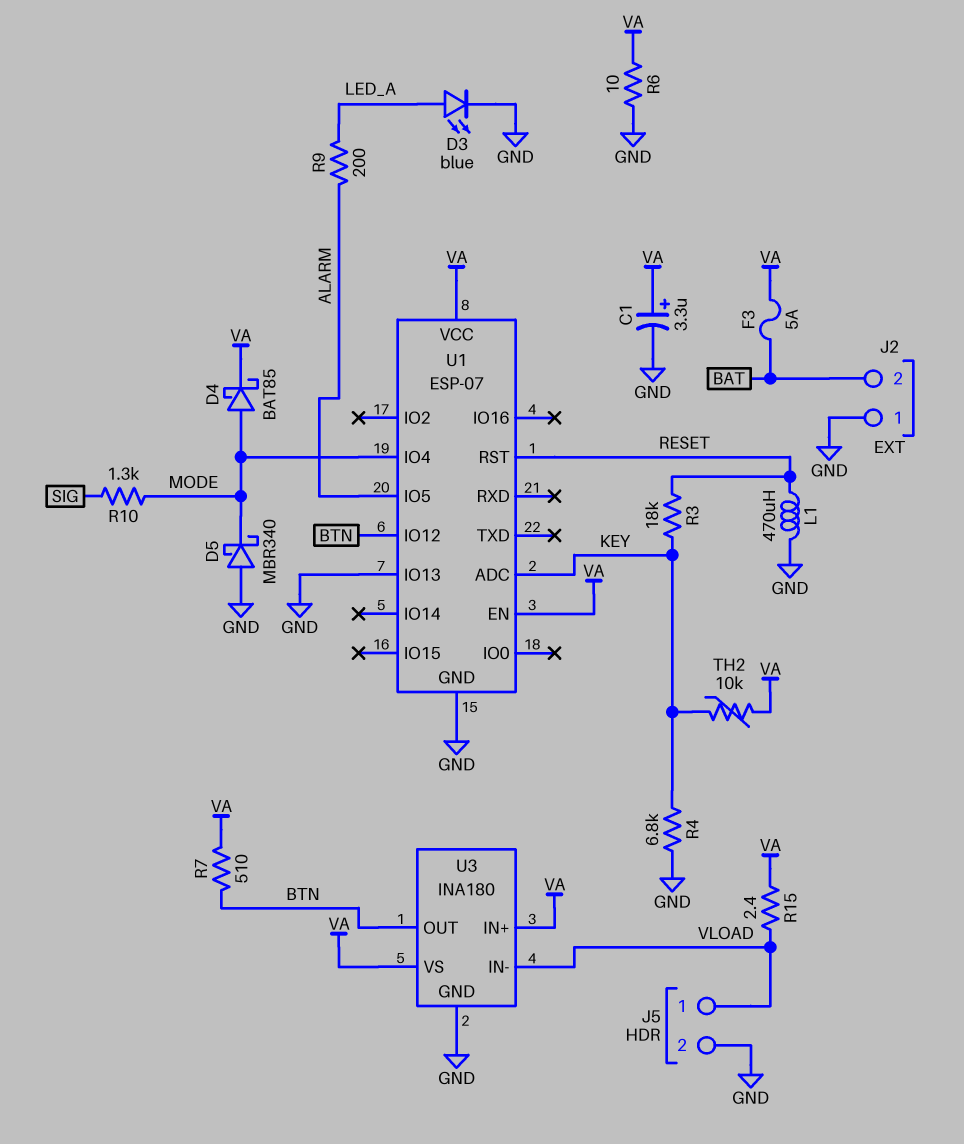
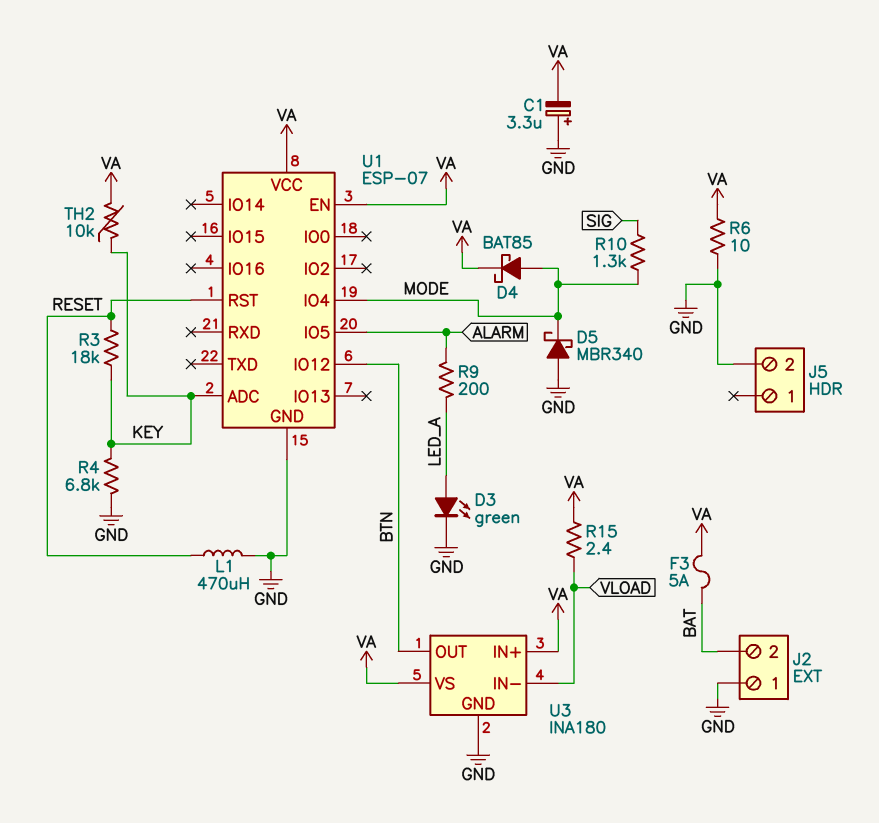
C1: 3.3uF (plus VA, minus GND) -> 3.3uF (plus GND, minus VA)
D3: LED blue (A LED_A, K GND) -> LED green (A LED_A, K GND)
J5 pin 1: VLOAD -> none
R7: 510 (BTN, VA) -> none
U1 pin IO13: GND -> none

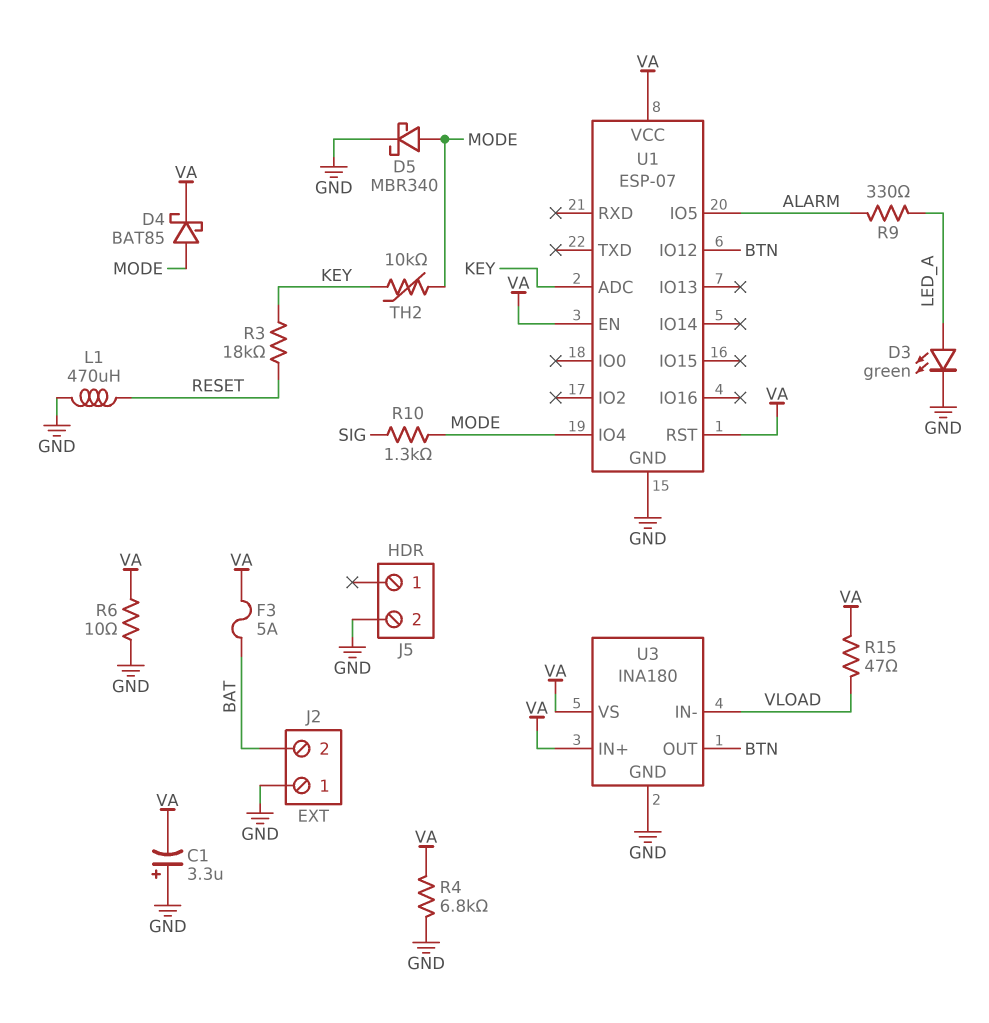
D5: schottky MBR340 (A GND, K MODE) -> schottky MBR340 (A MODE, K GND)
R4: 6.8k (GND, KEY) -> 6.8k (GND, VA)
R9: 200 (ALARM, LED_A) -> 330 (ALARM, LED_A)
R15: 2.4 (VA, VLOAD) -> 47 (VA, VLOAD)
TH2: 10k (KEY, VA) -> 10k (KEY, MODE)
U1 pin RST: RESET -> VA

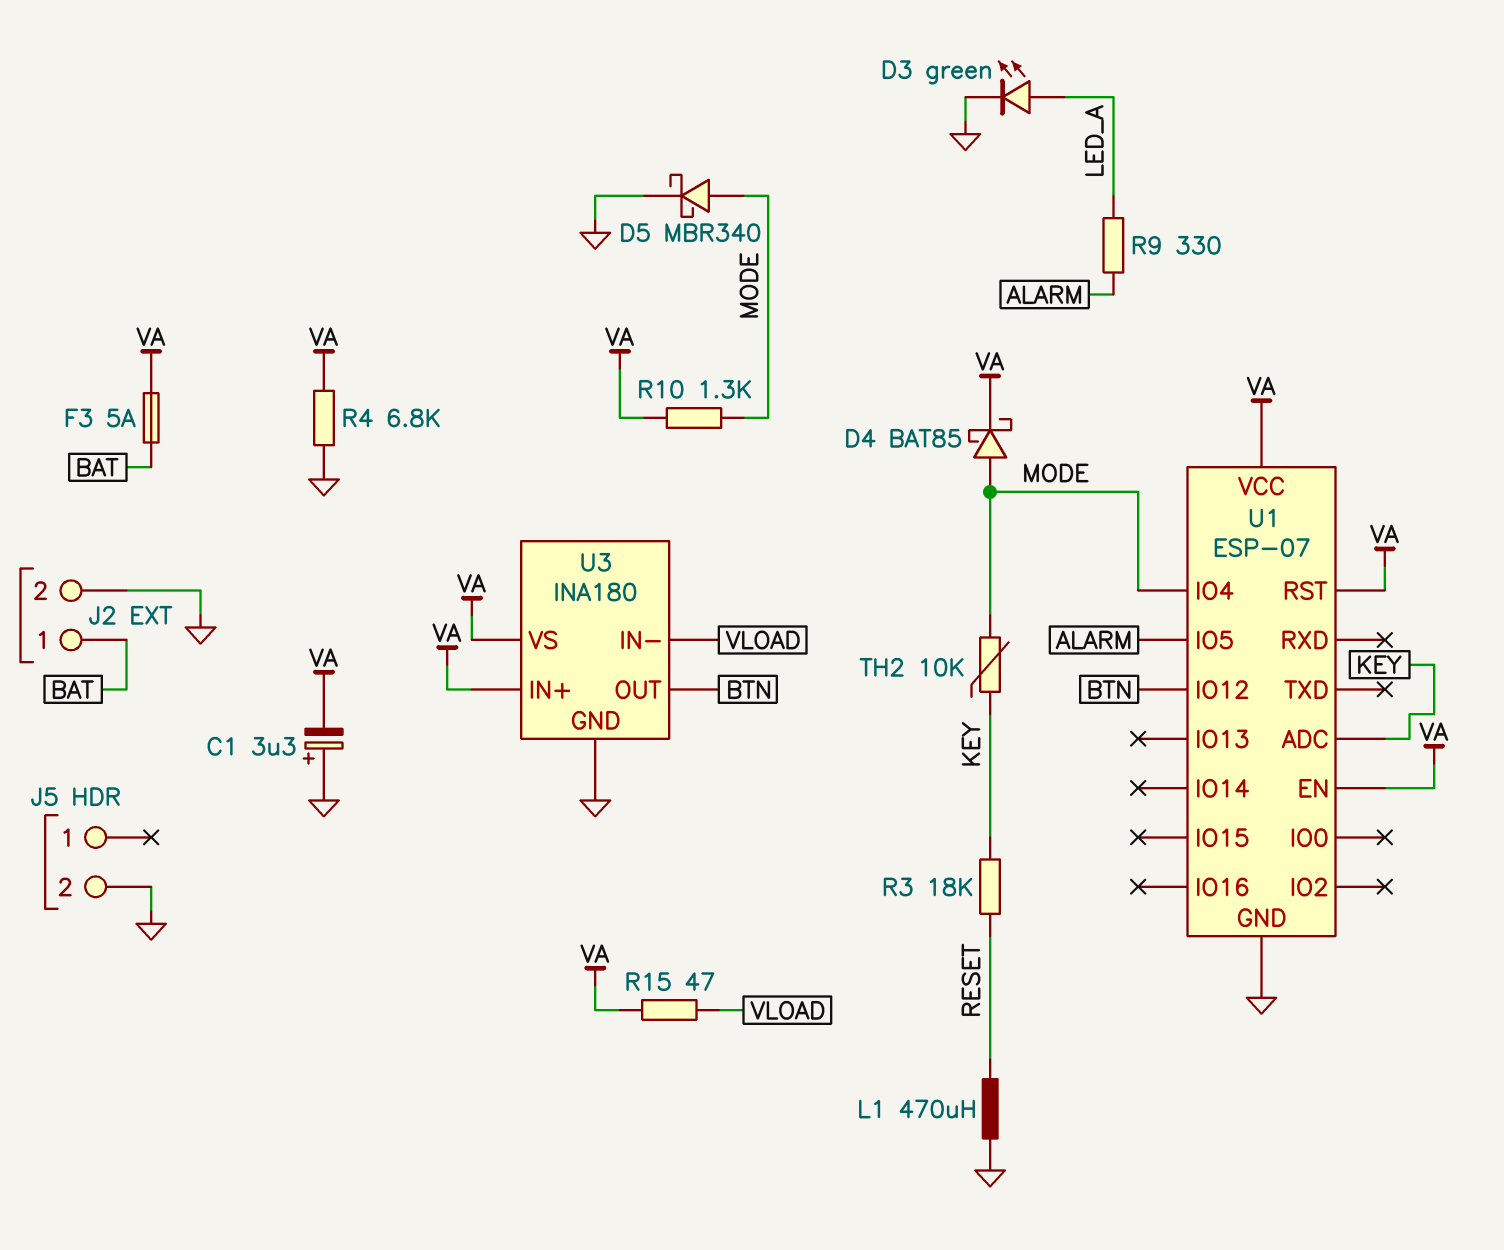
J2 pin 1: GND -> BAT
J2 pin 2: BAT -> GND
R6: 10 (GND, VA) -> none
R10: 1.3k (MODE, SIG) -> 1.3k (MODE, VA)

